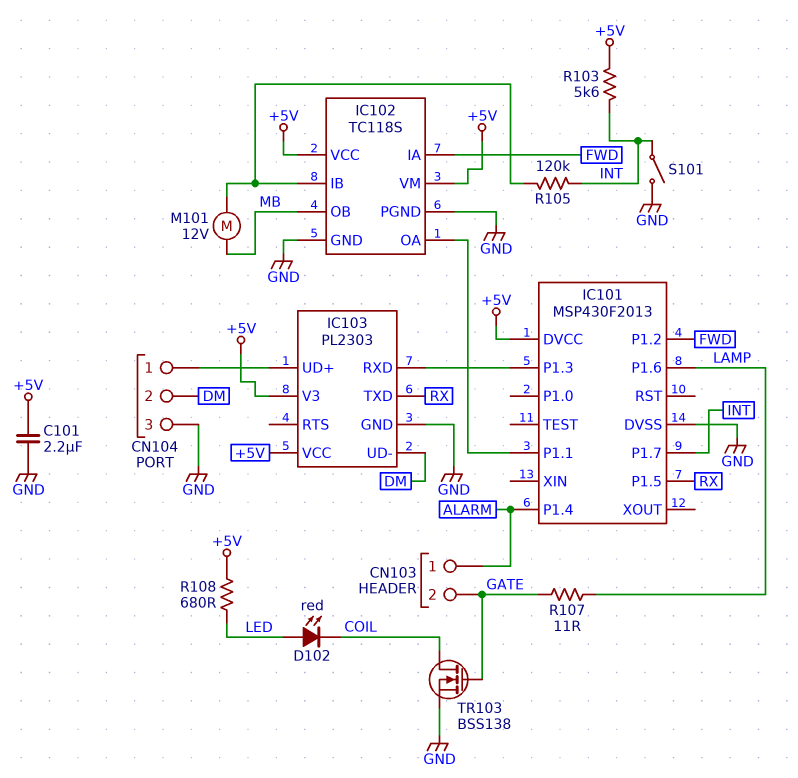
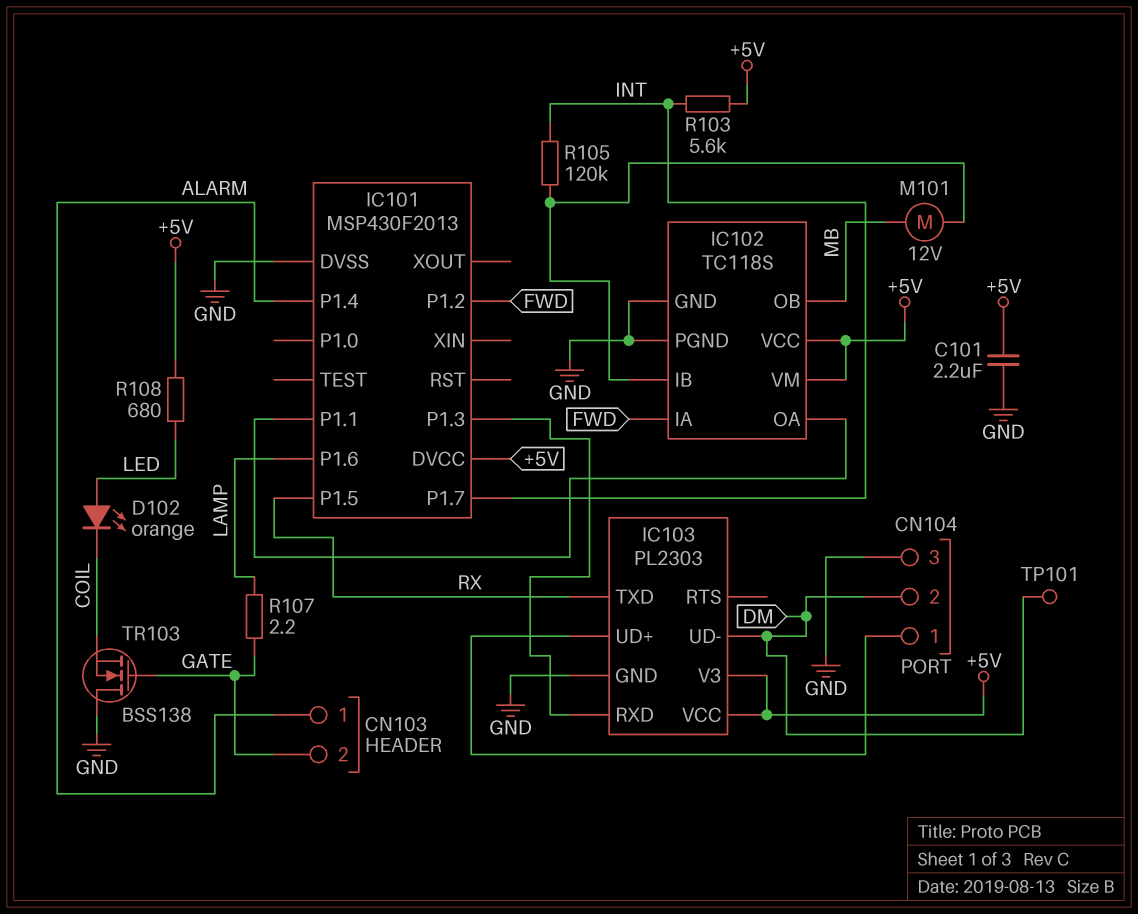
D102: LED red (A LED, K COIL) -> LED orange (A LED, K COIL)
R107: 11 (GATE, LAMP) -> 2.2 (GATE, LAMP)
S101: switch (GND, INT) -> none
TP101: none -> test point (DM)
TR103: NMOS BSS138 (G GATE, D COIL, S GND) -> NMOS BSS138 (G GATE, D GND, S COIL)

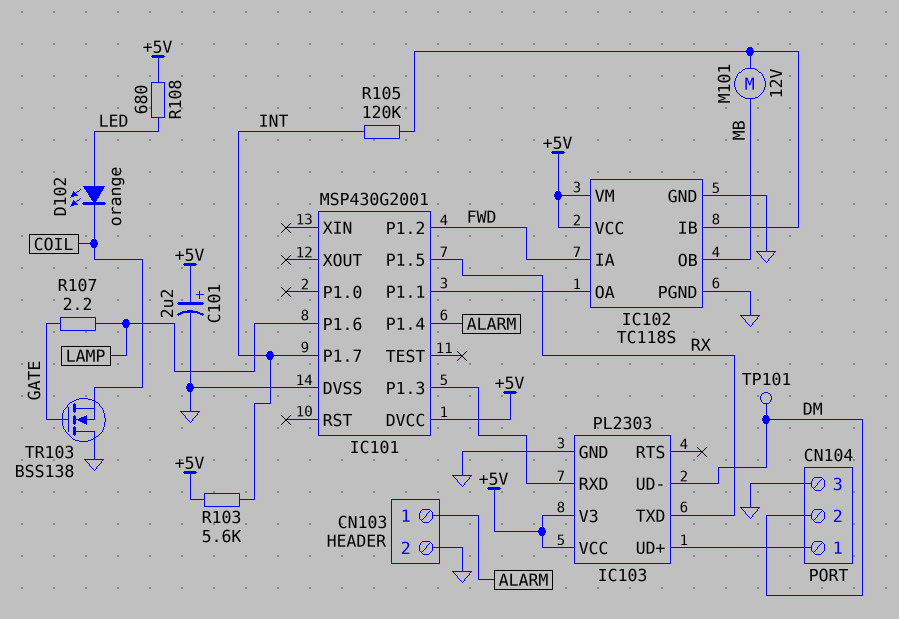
C101: 2.2uF (+5V, GND) -> 2.2uF (plus +5V, minus GND)
CN103 pin 2: GATE -> GND
IC101: MSP430F2013 -> MSP430G2001

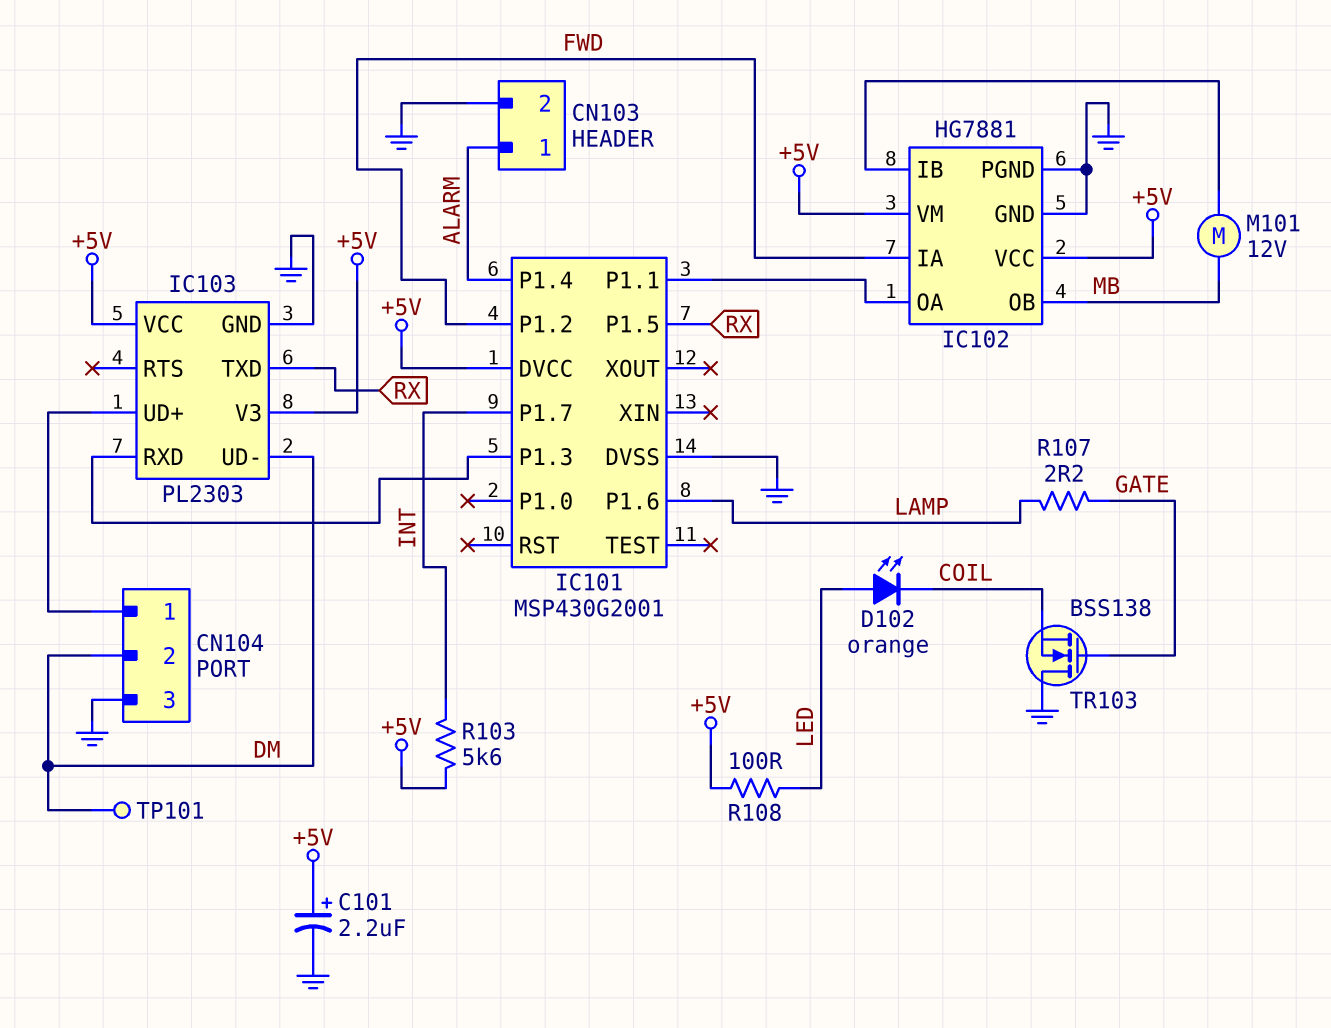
IC102: TC118S -> HG7881
R105: 120k (IC102/IB, INT) -> none
R108: 680 (+5V, LED) -> 100 (+5V, LED)

